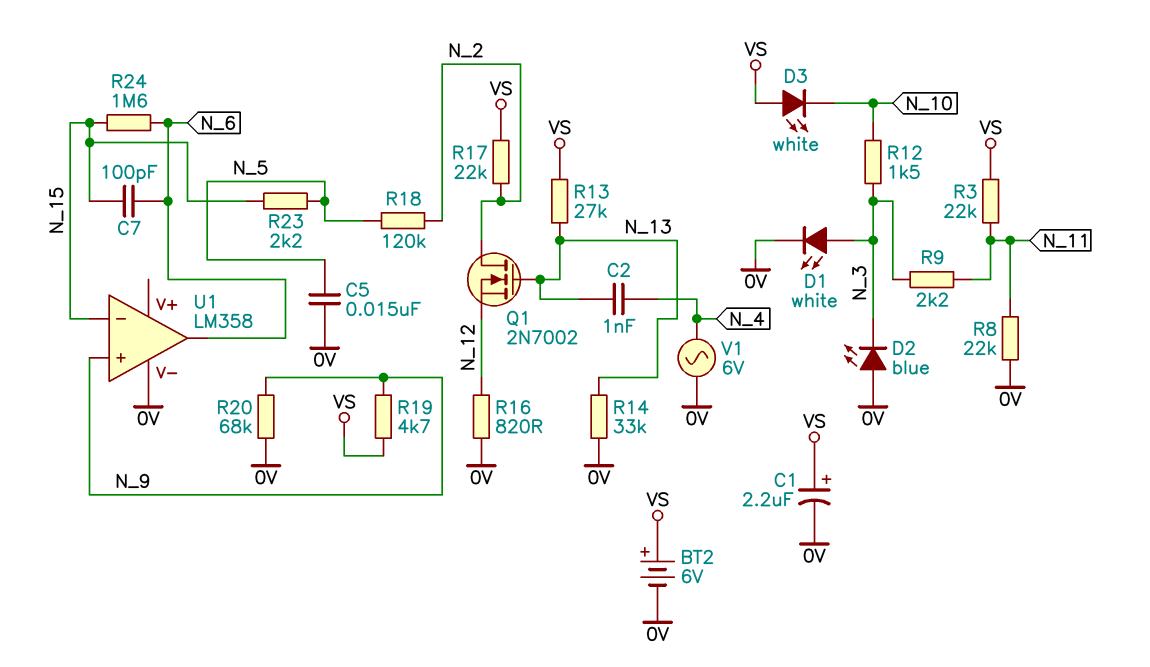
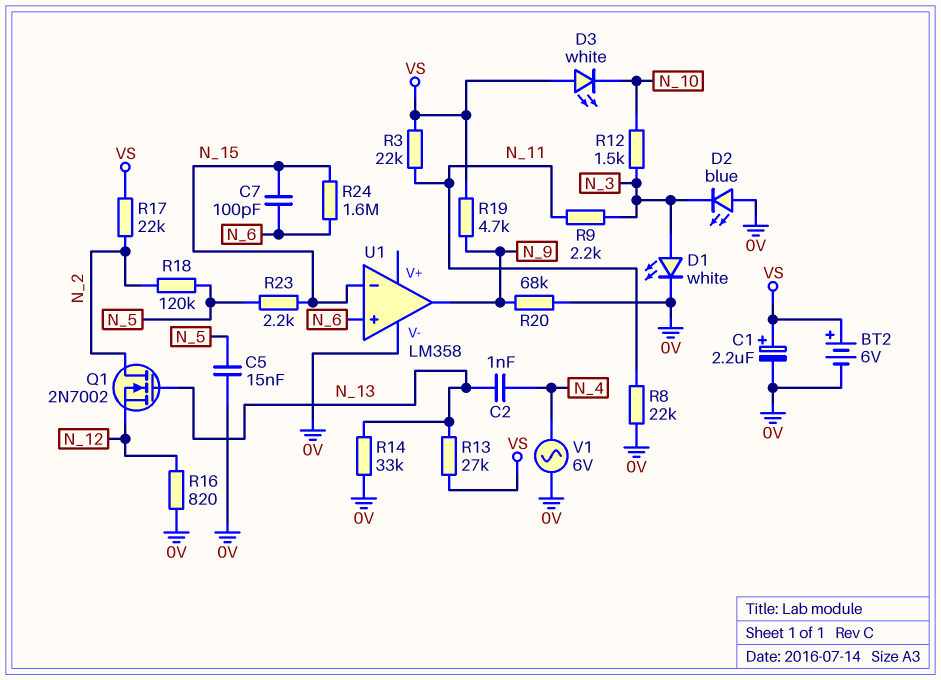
U1 pin in+: N_9 -> N_6
U1 pin out: N_6 -> N_9

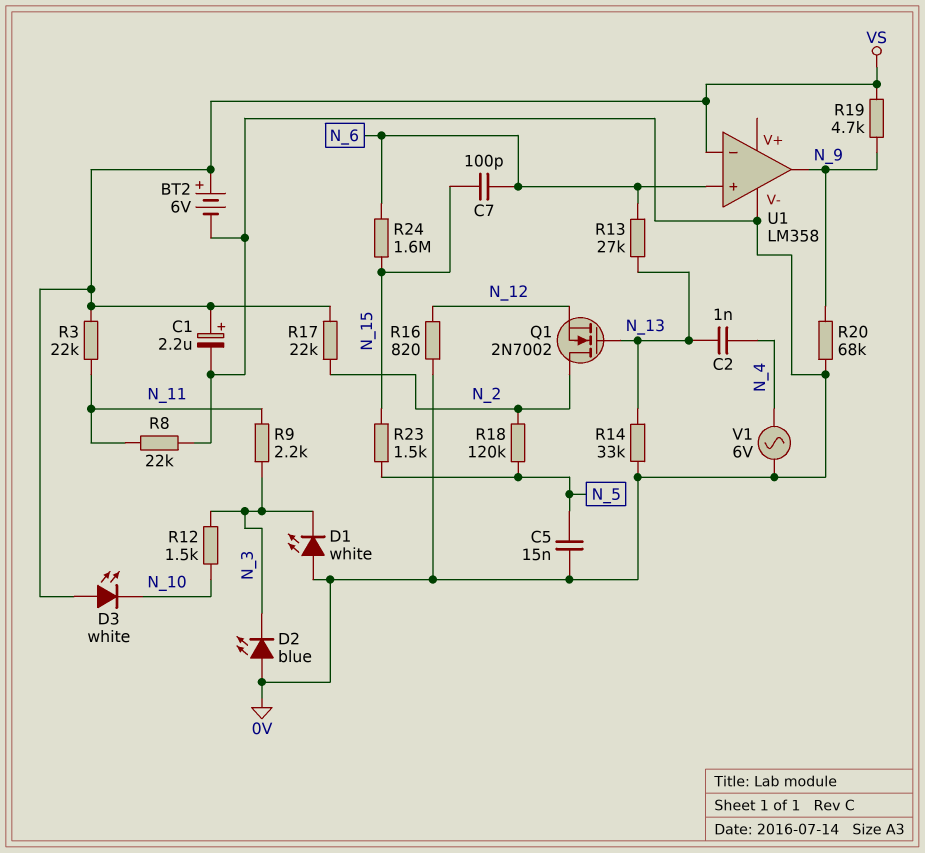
D1: LED white (A N_3, K 0V) -> LED white (A 0V, K N_3)
R13: 27k (N_13, VS) -> 27k (N_6, N_13)
R23: 2.2k (N_5, N_15) -> 1.5k (N_5, N_15)
U1 pin in-: N_15 -> VS

